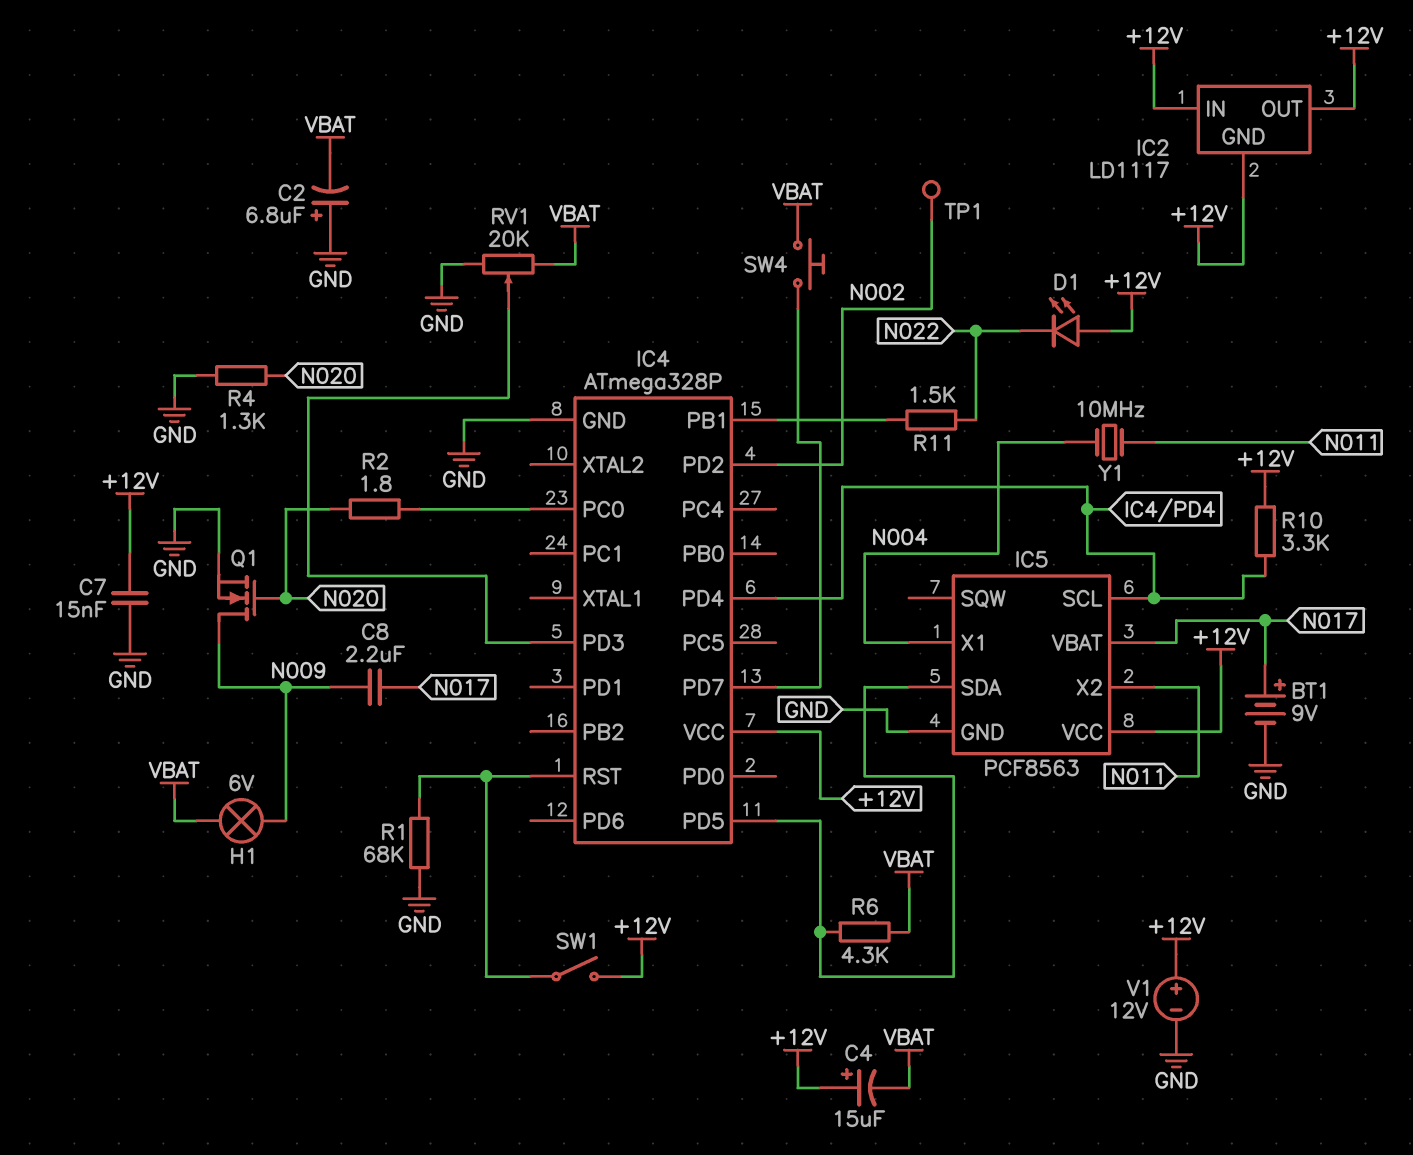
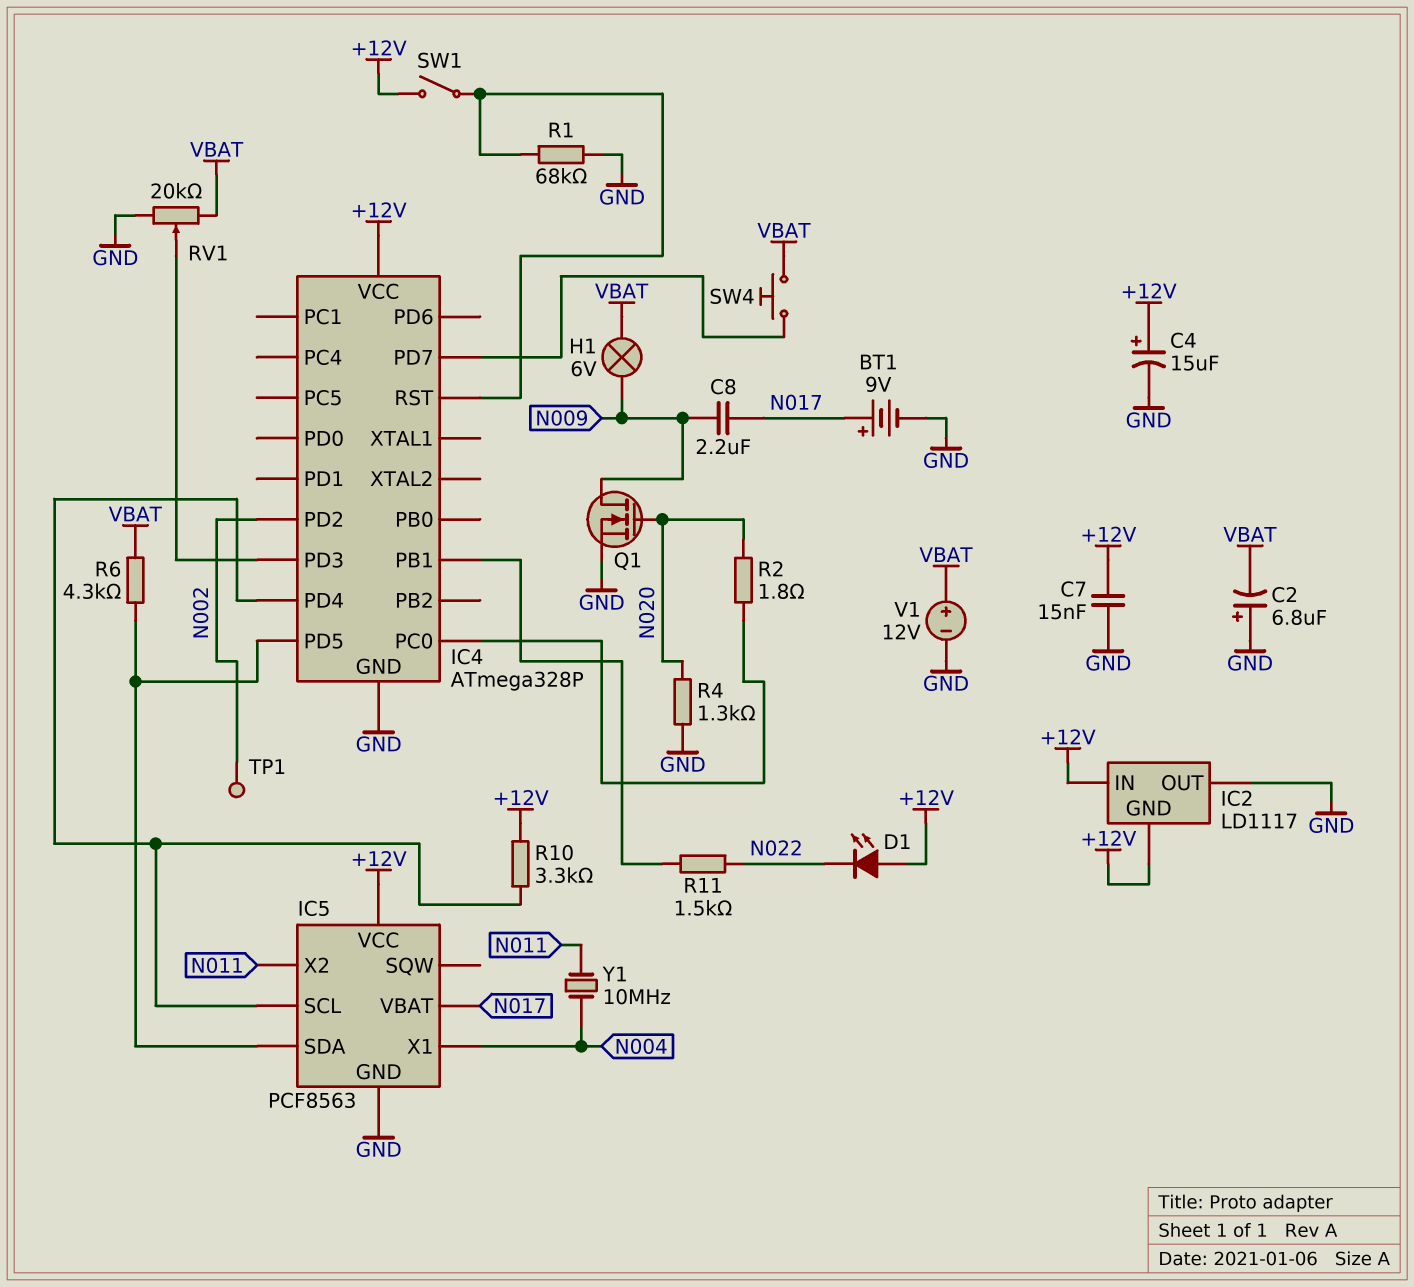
C4: 15uF (plus +12V, minus VBAT) -> 15uF (plus +12V, minus GND)
IC2 pin OUT: +12V -> GND
V1: 12V (plus +12V, minus GND) -> 12V (plus VBAT, minus GND)

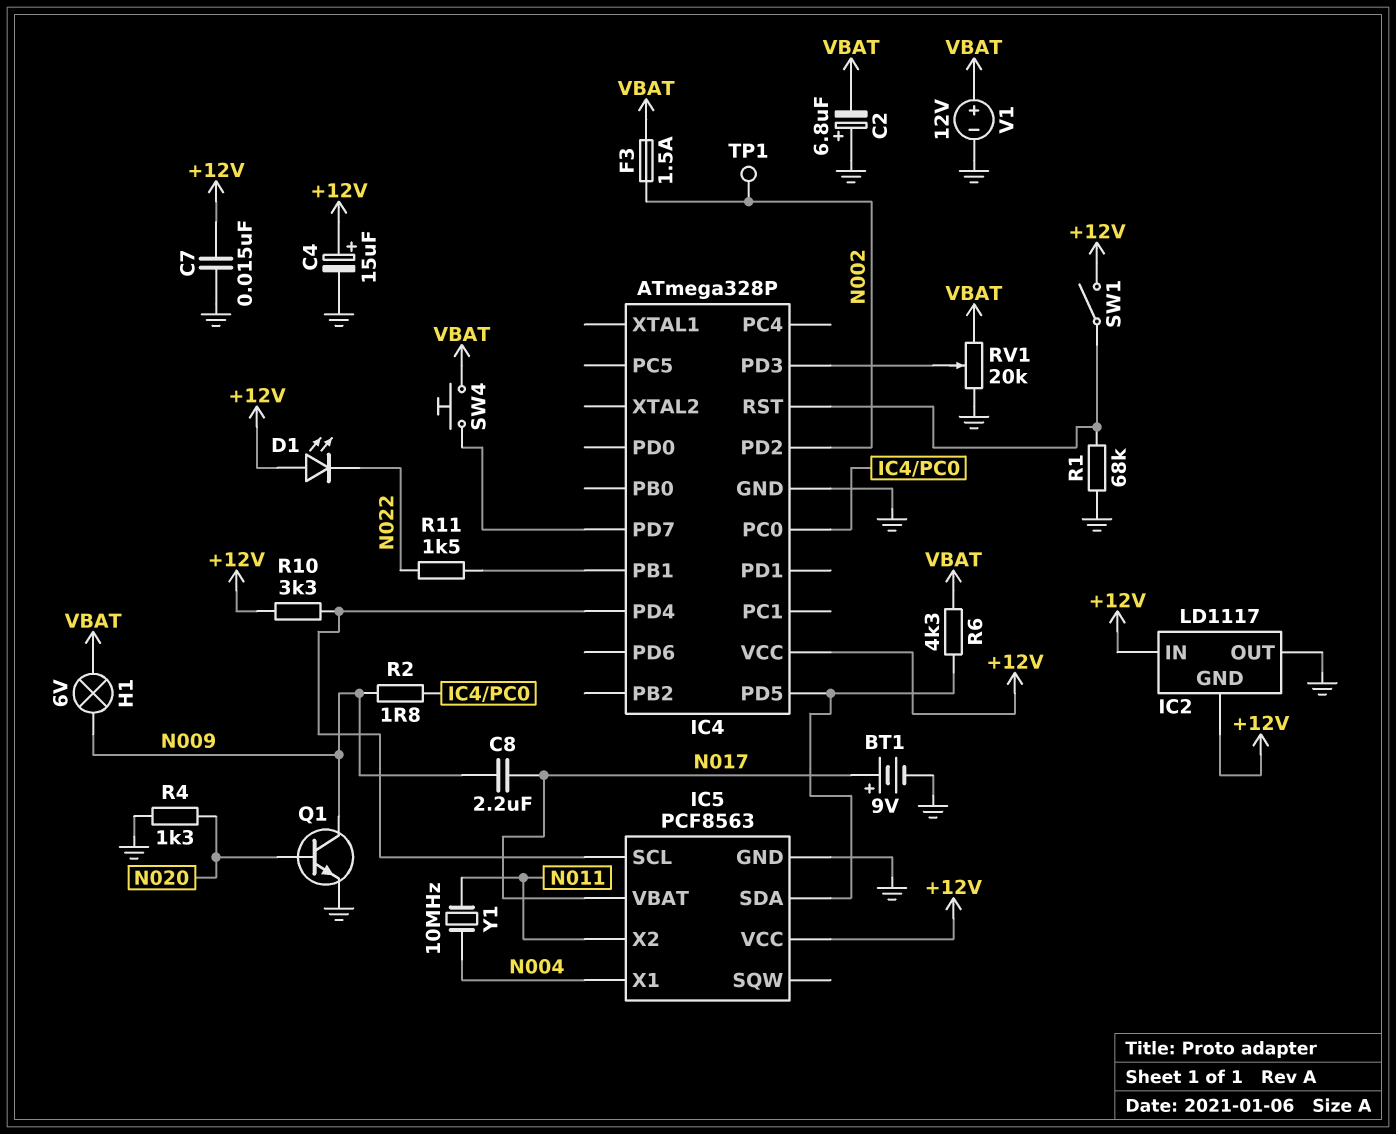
F3: none -> 1.5A (N002, VBAT)
Q1: NMOS (G N020, D N009, S GND) -> NPN (B N020, C N009, E GND)
R2: 1.8 (IC4/PC0, N020) -> 1.8 (IC4/PC0, N009)

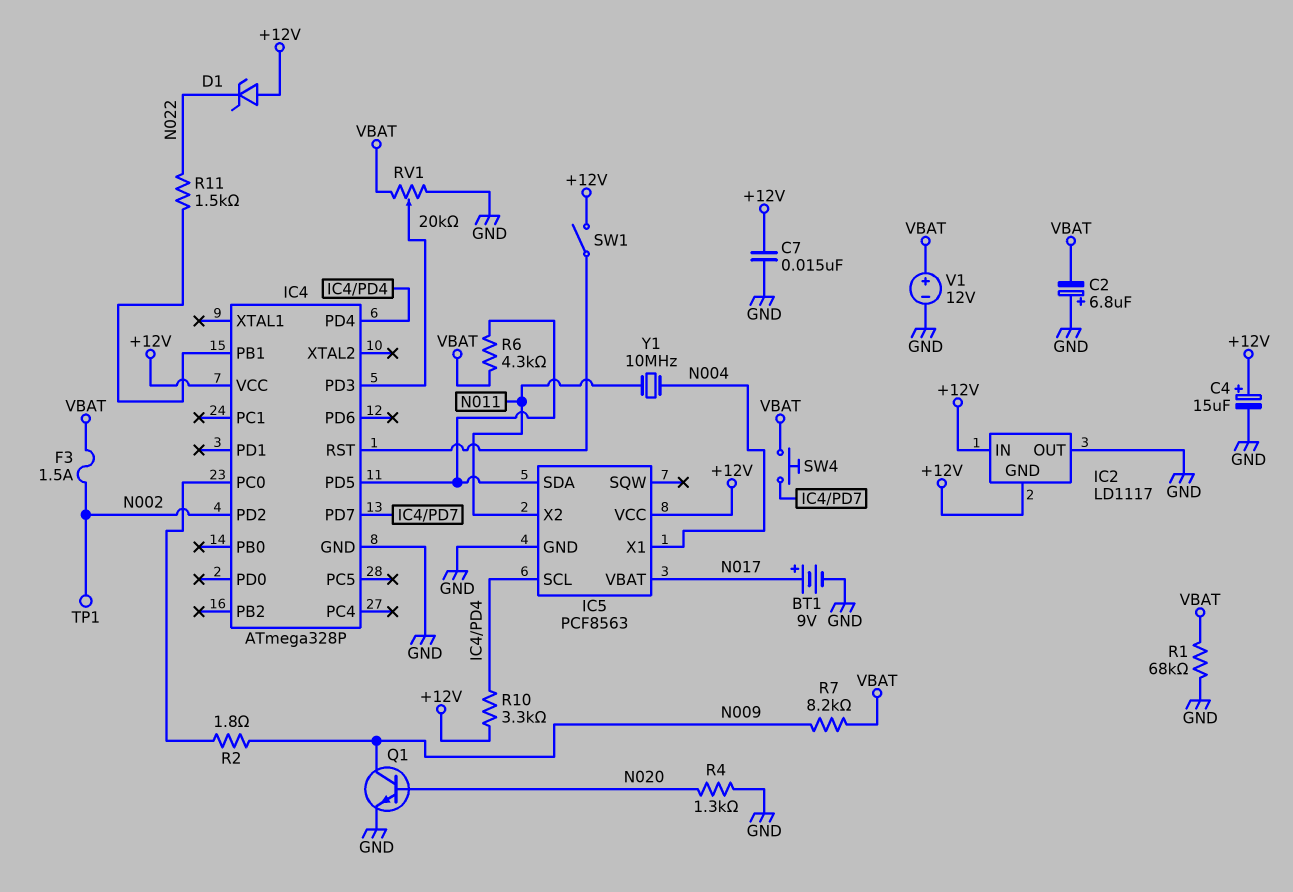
C8: 2.2uF (N009, N017) -> none
D1: LED (A +12V, K N022) -> zener (A +12V, K N022)
H1: lamp 6V (N009, VBAT) -> none
R1: 68k (GND, IC4/RST) -> 68k (GND, VBAT)
R7: none -> 8.2k (N009, VBAT)

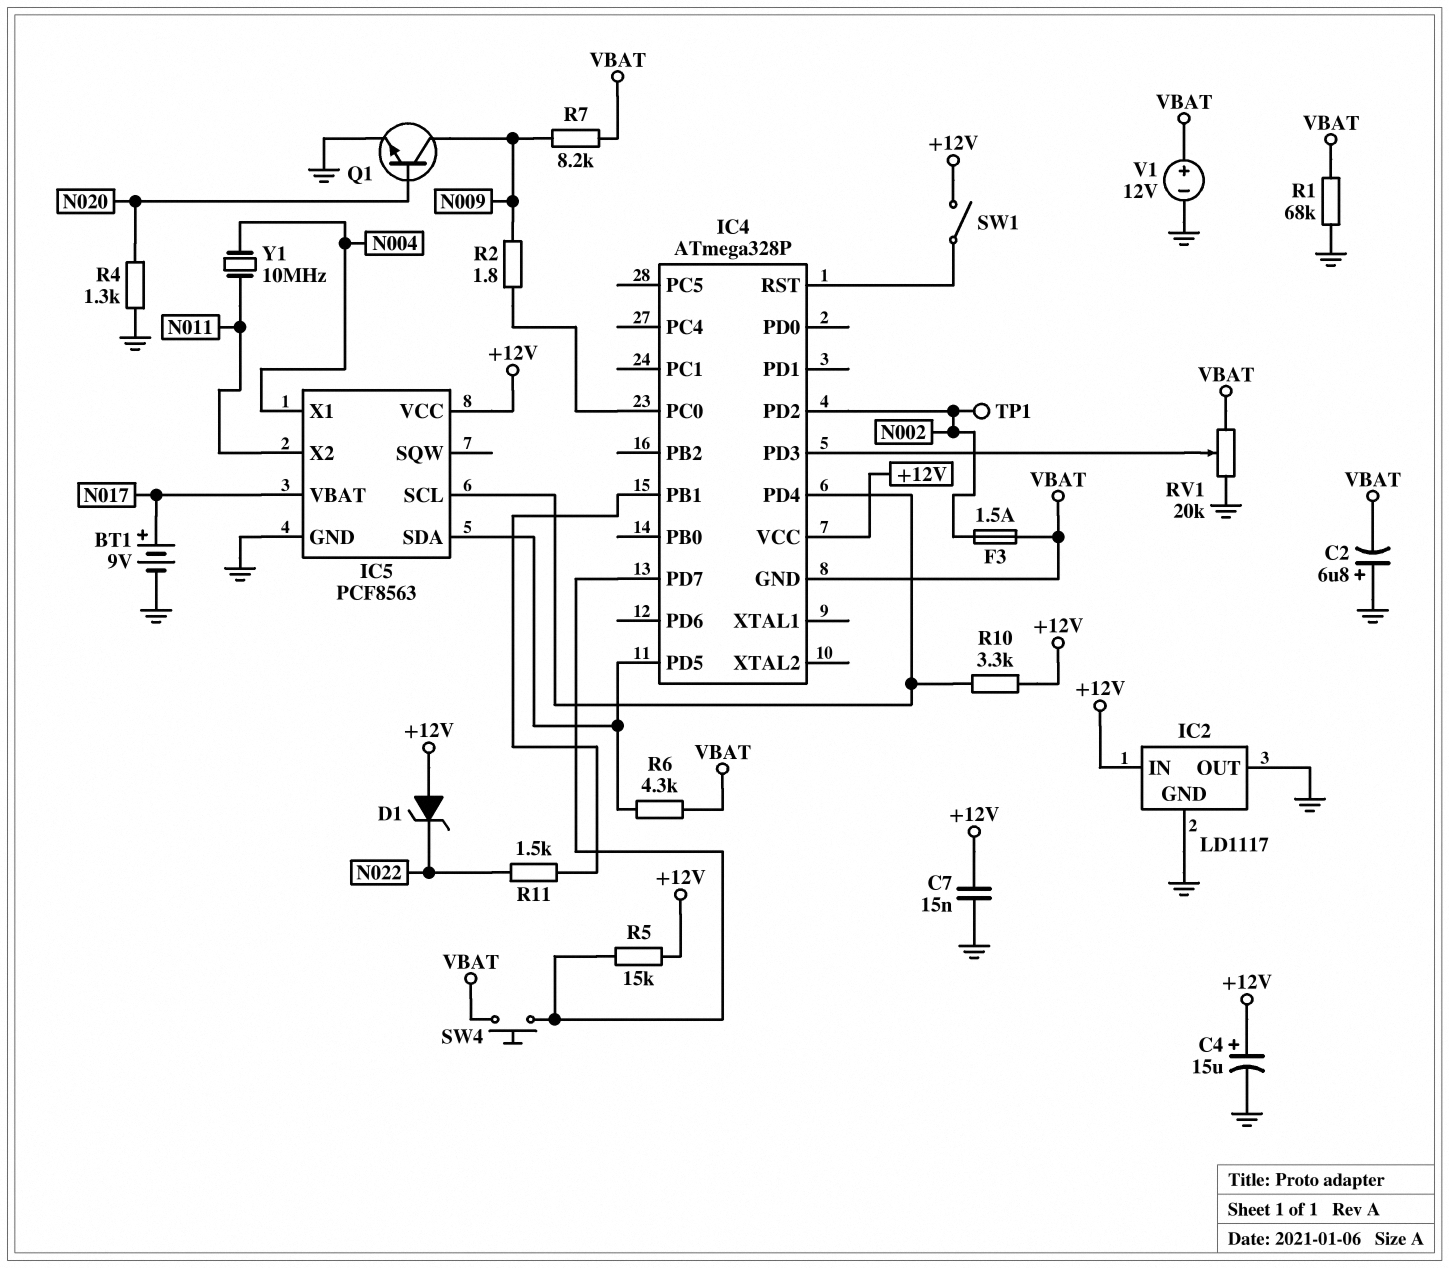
IC2 pin GND: +12V -> GND
IC4 pin GND: GND -> VBAT
R5: none -> 15k (+12V, IC4/PD7)

